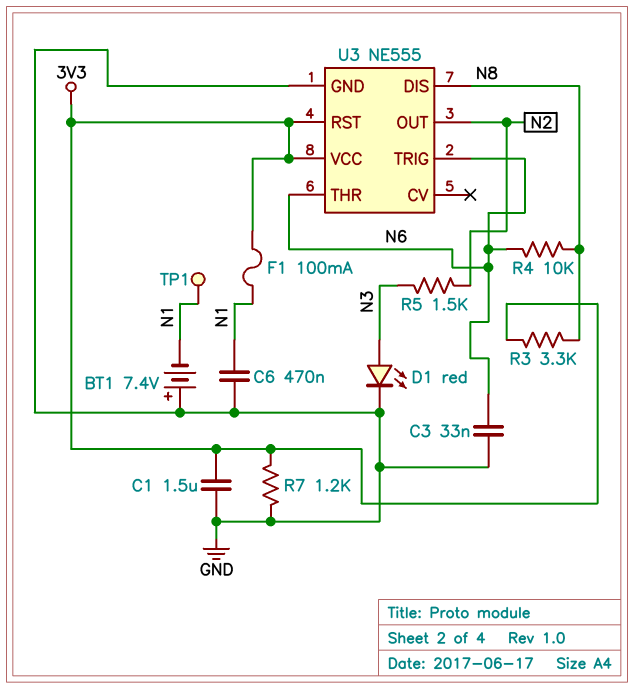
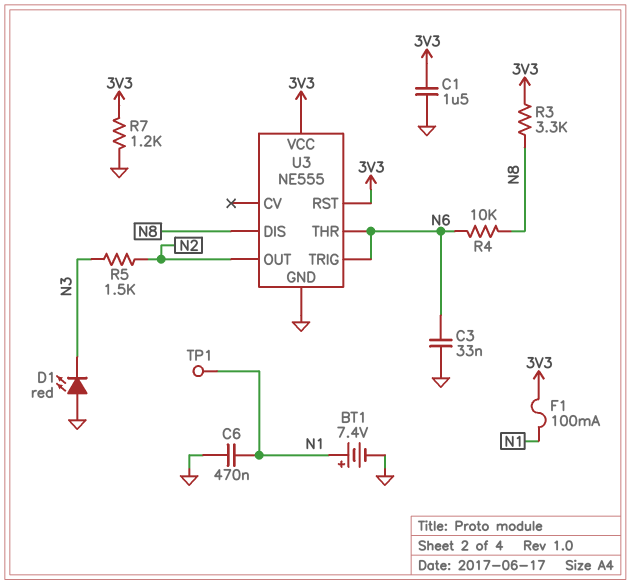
BT1: 7.4V (plus GND, minus N1) -> 7.4V (plus N1, minus GND)
D1: LED red (A N3, K GND) -> LED red (A GND, K N3)

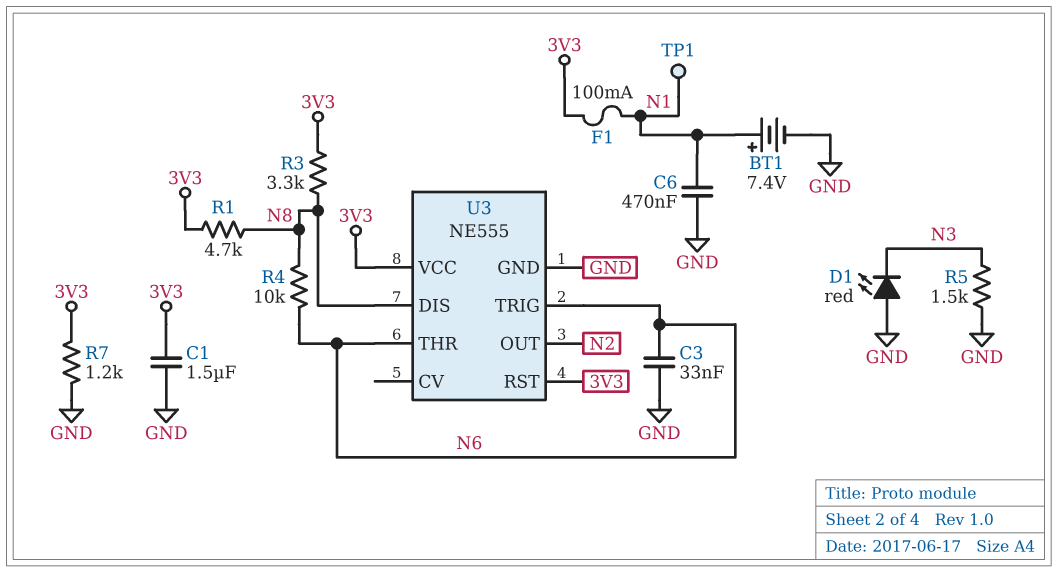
R1: none -> 4.7k (3V3, N8)
R5: 1.5k (N2, N3) -> 1.5k (GND, N3)

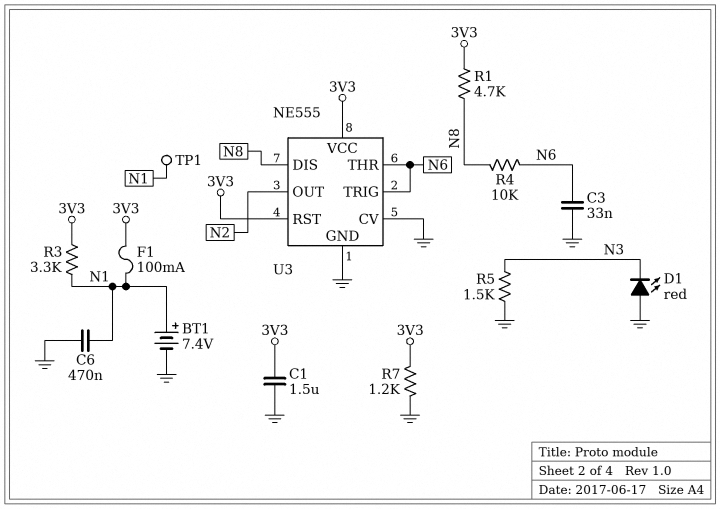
R3: 3.3k (3V3, N8) -> 3.3k (3V3, N1)
U3 pin CV: none -> GND

